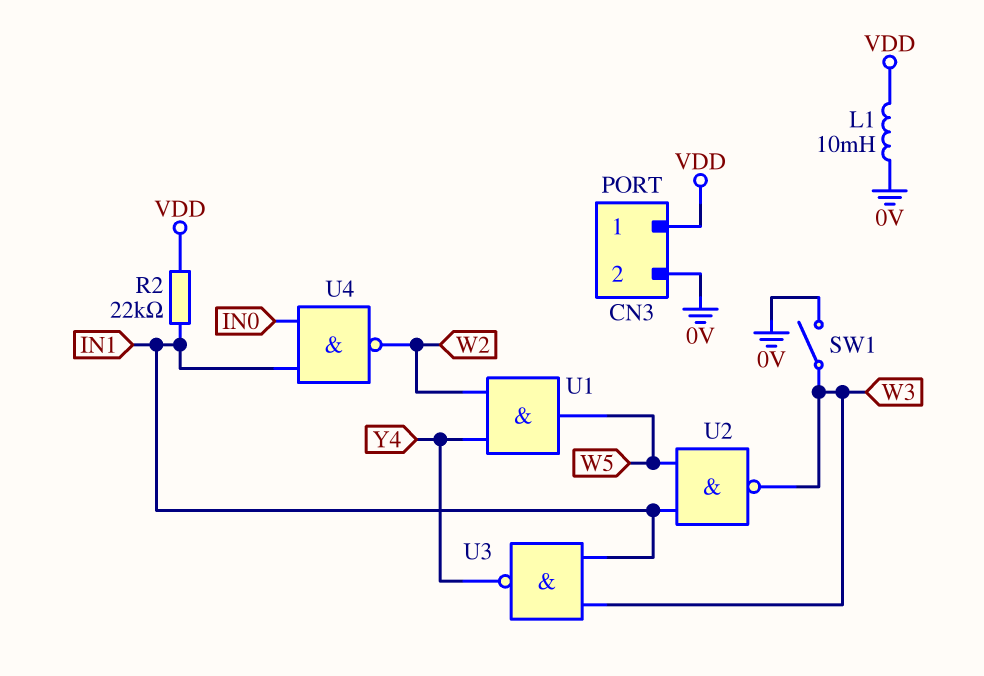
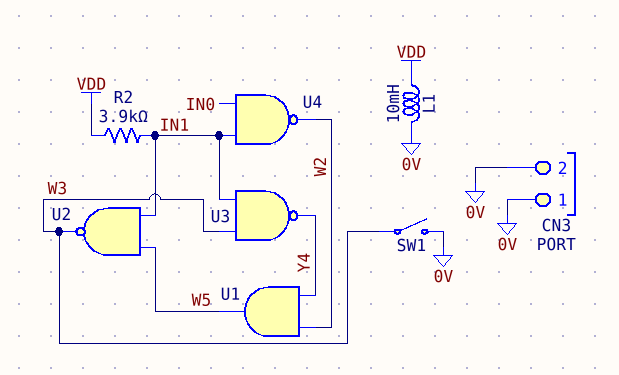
CN3 pin 1: VDD -> 0V
R2: 22k (IN1, VDD) -> 3.9k (IN1, VDD)

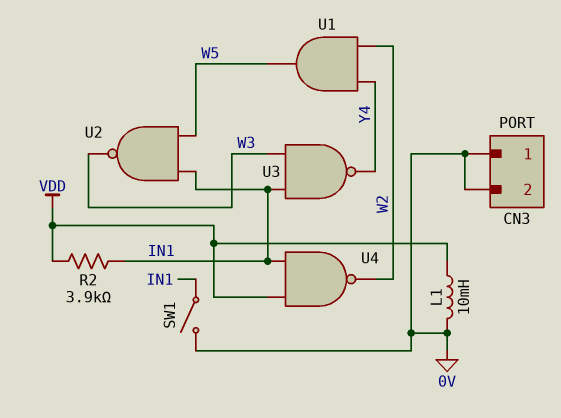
SW1: switch (0V, W3) -> switch (0V, IN1)
U4: NAND (in IN0, in IN1, out W2) -> NAND (in IN1, in VDD, out W2)

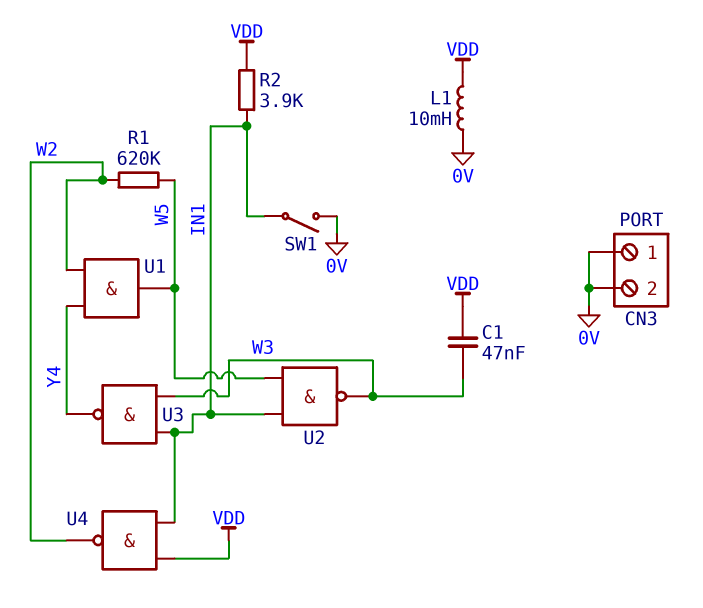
C1: none -> 47nF (VDD, W3)
R1: none -> 620k (W2, W5)

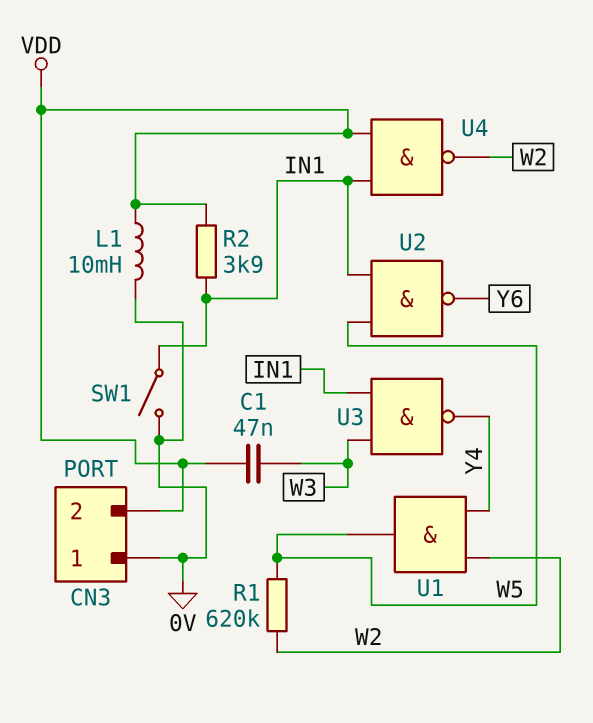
CN3 pin 2: 0V -> VDD
U2: NAND (in IN1, in W5, out W3) -> NAND (in IN1, in W5, out Y6)

